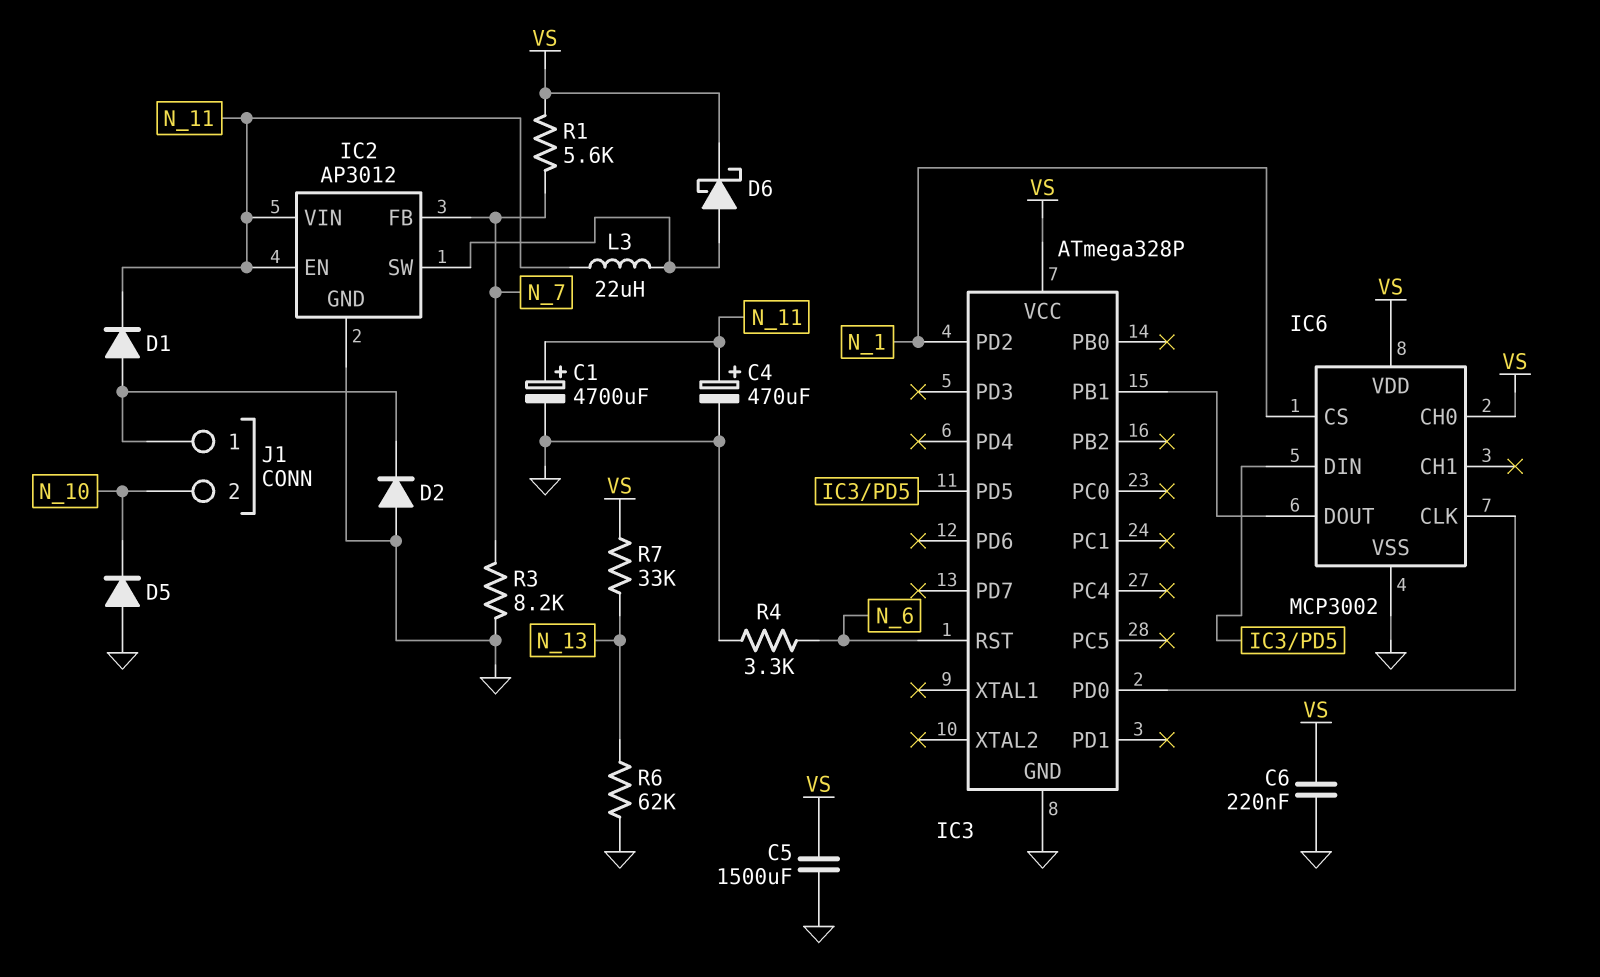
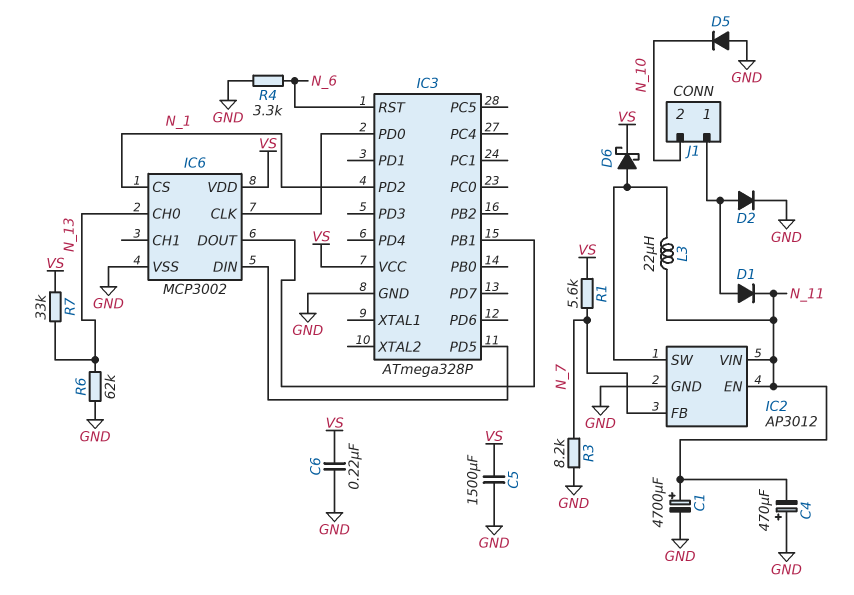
C4: 470uF (plus N_11, minus GND) -> 470uF (plus GND, minus N_11)
D2: diode (A GND, K J1/1) -> diode (A J1/1, K GND)
IC6 pin CH0: VS -> N_13

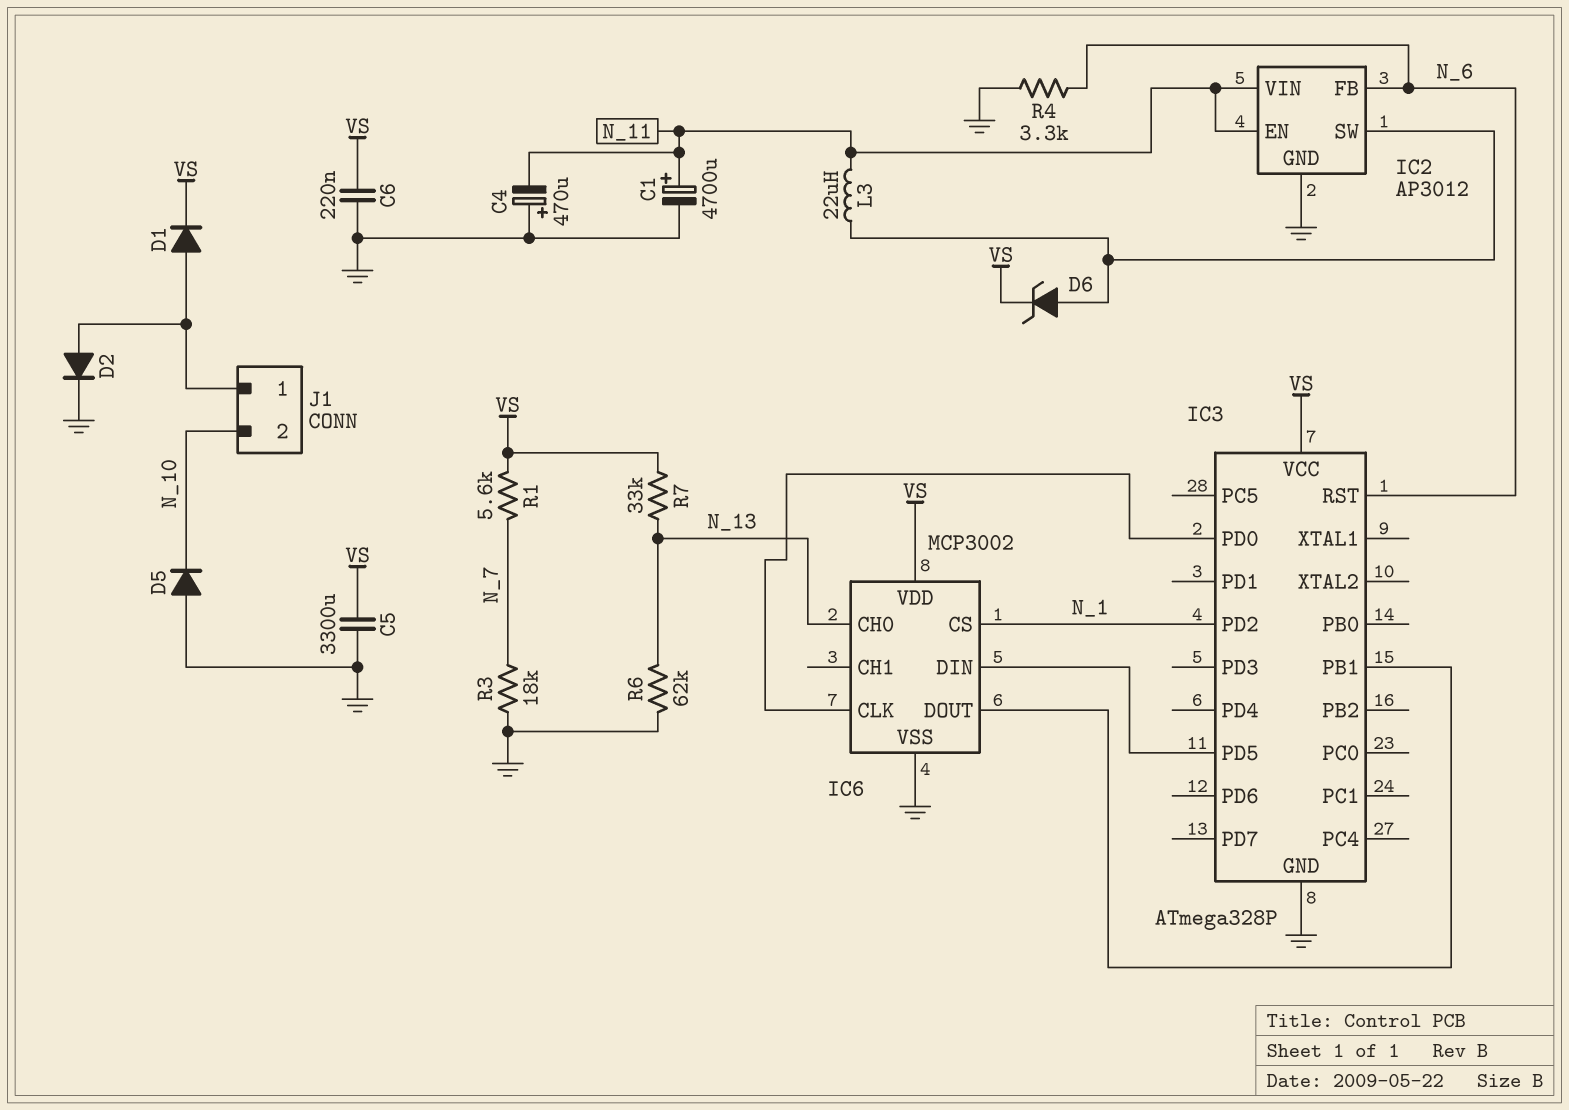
C5: 1500uF (GND, VS) -> 3300uF (GND, VS)
D1: diode (A J1/1, K N_11) -> diode (A J1/1, K VS)
D6: schottky (A IC2/SW, K VS) -> zener (A IC2/SW, K VS)
IC2 pin FB: N_7 -> N_6
R3: 8.2k (GND, N_7) -> 18k (GND, N_7)

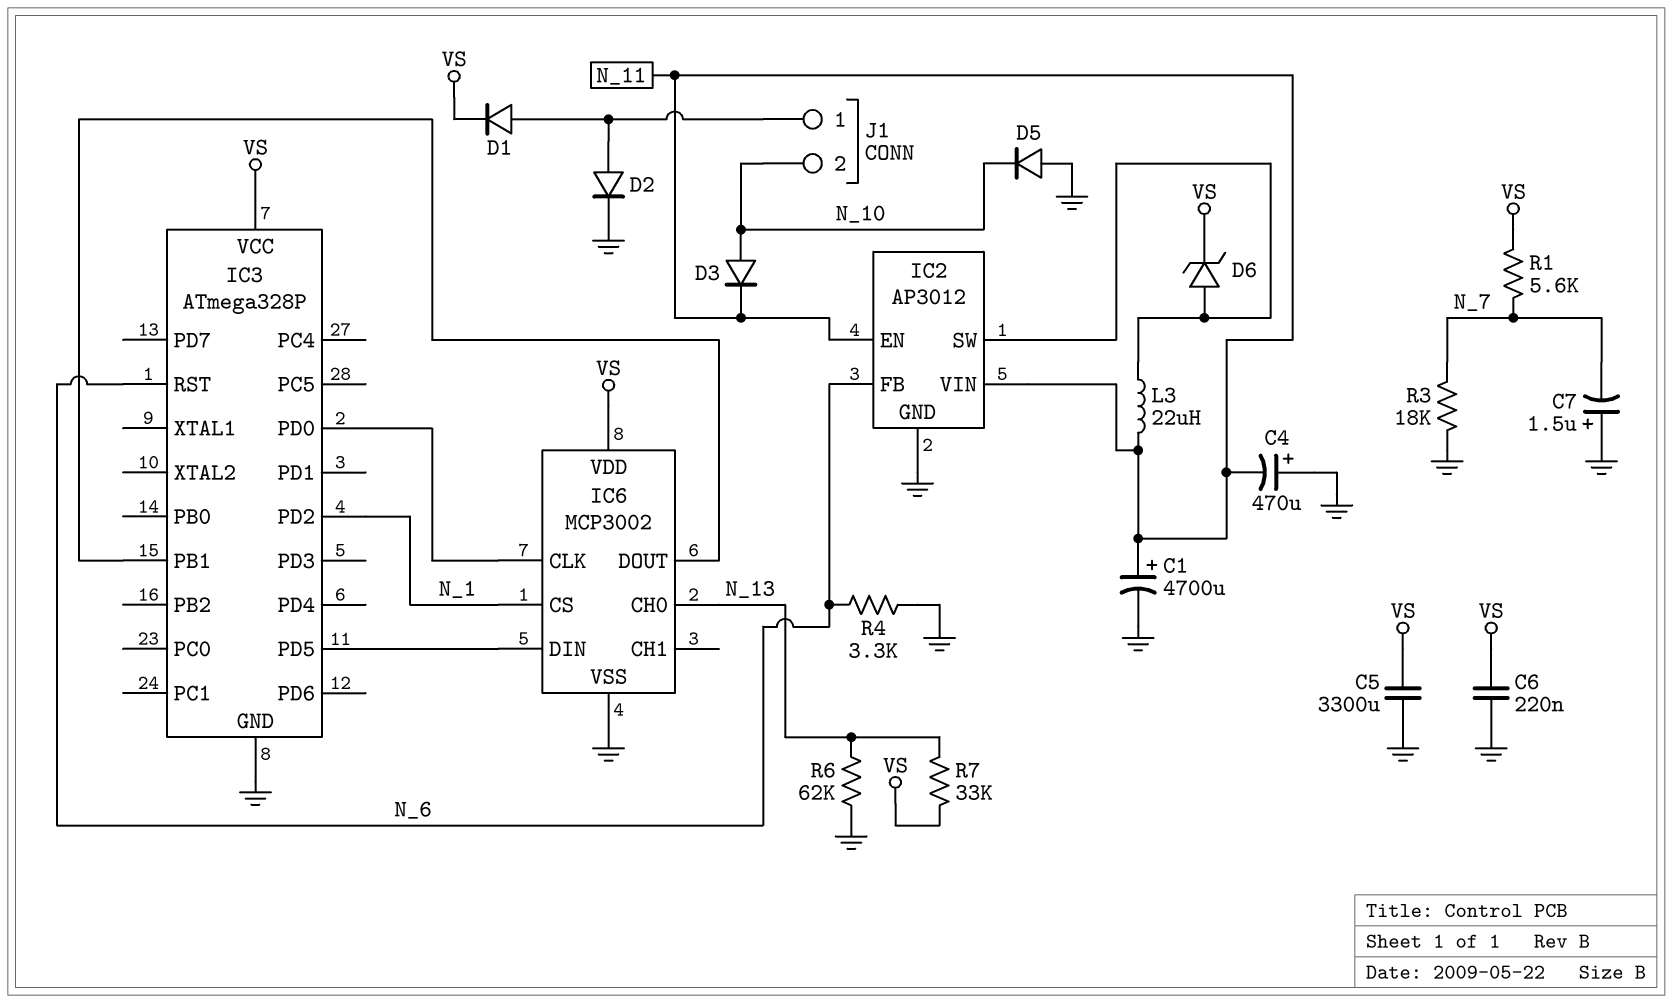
C7: none -> 1.5uF (plus GND, minus N_7)
D3: none -> diode (A N_10, K N_11)

